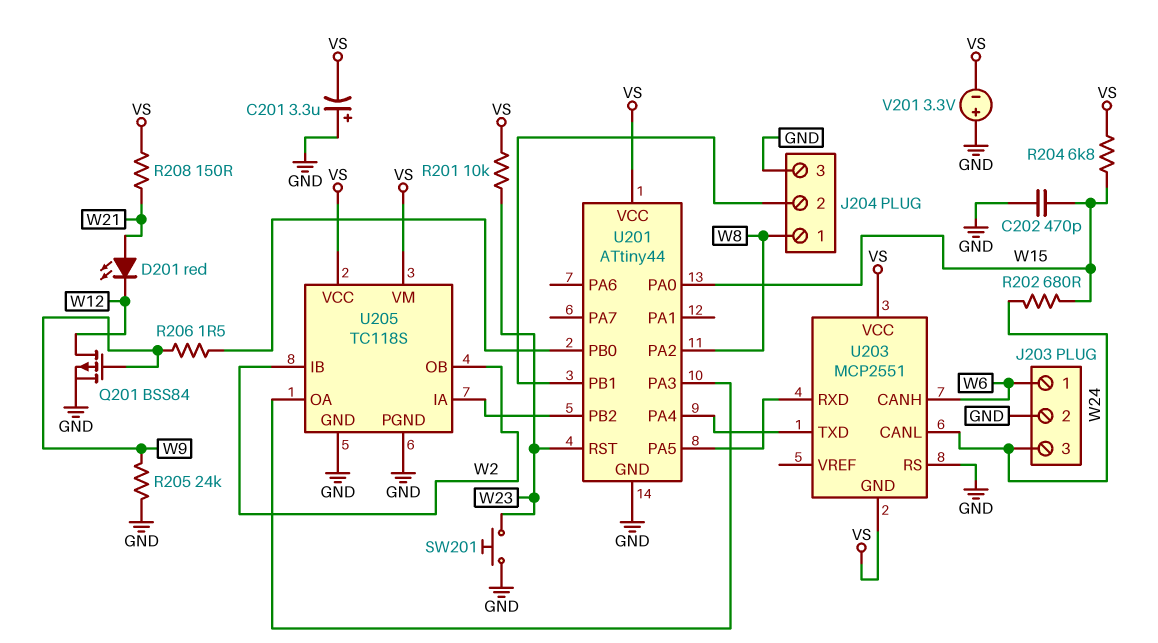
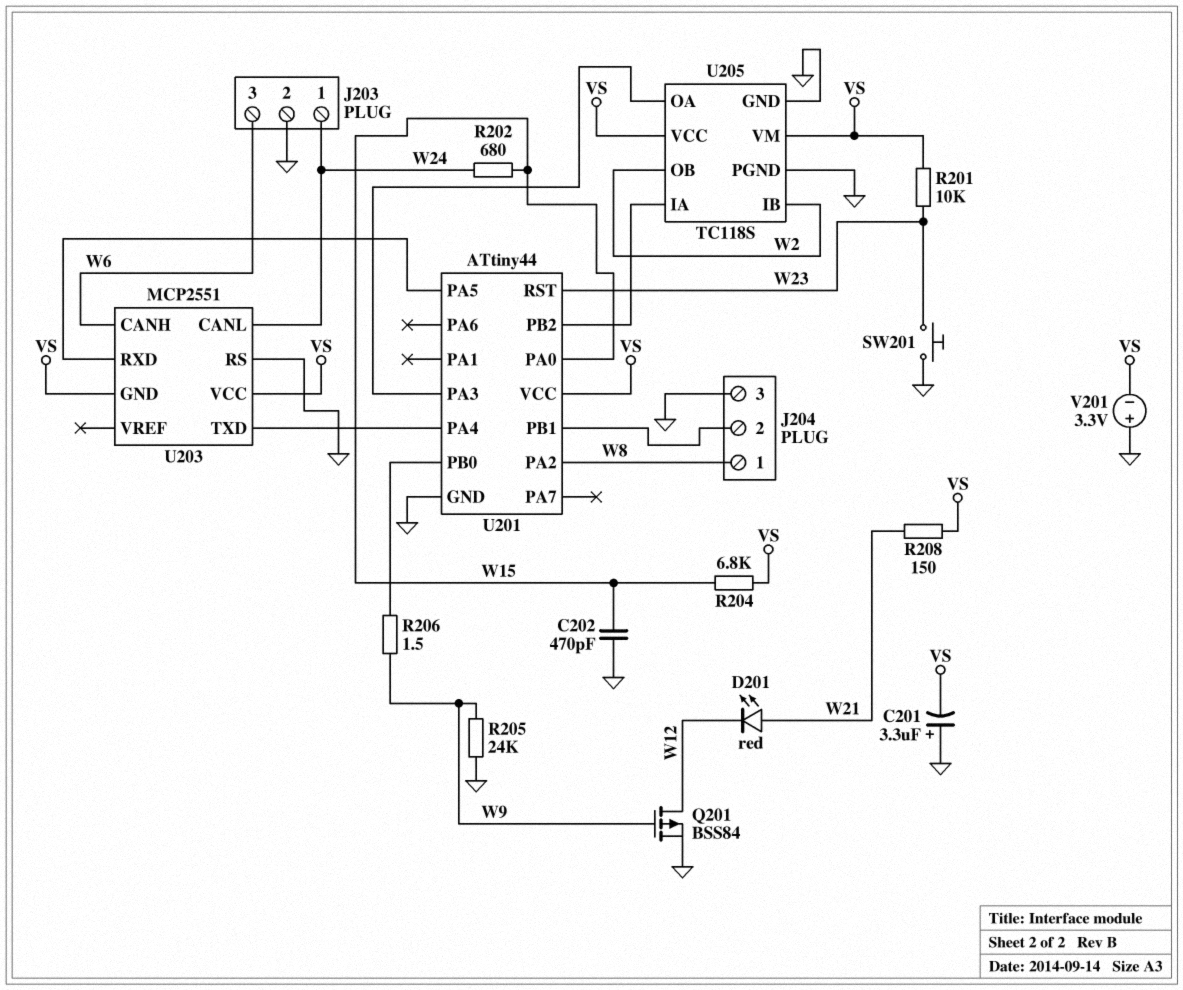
J203 pin 1: W6 -> W24
J203 pin 3: W24 -> W6

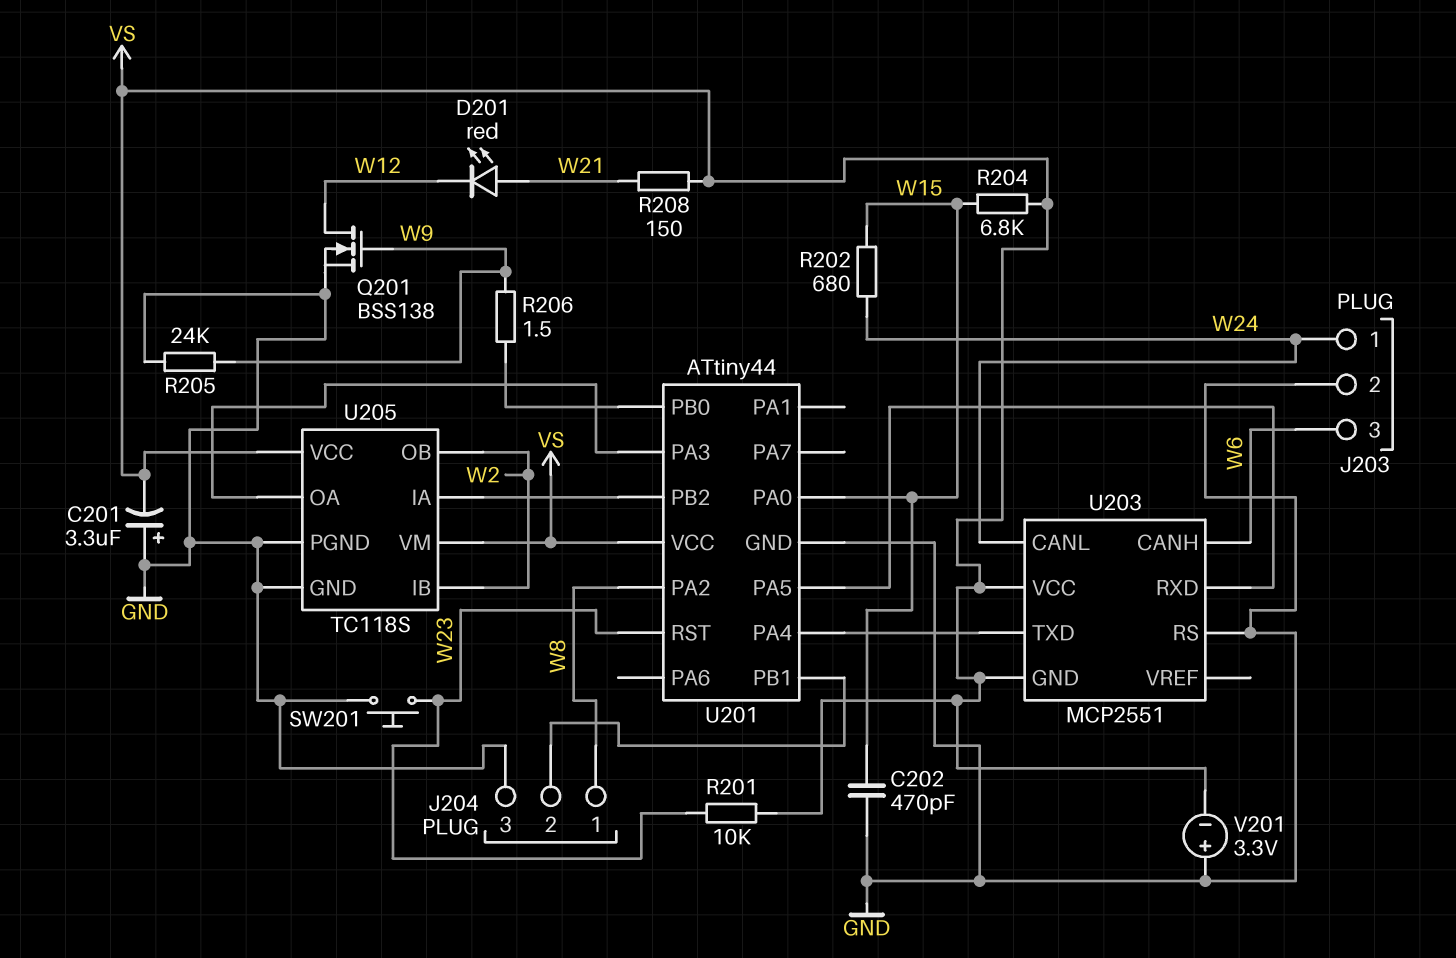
Q201: PMOS BSS84 (G W9, D W12, S GND) -> NMOS BSS138 (G W9, D W12, S GND)

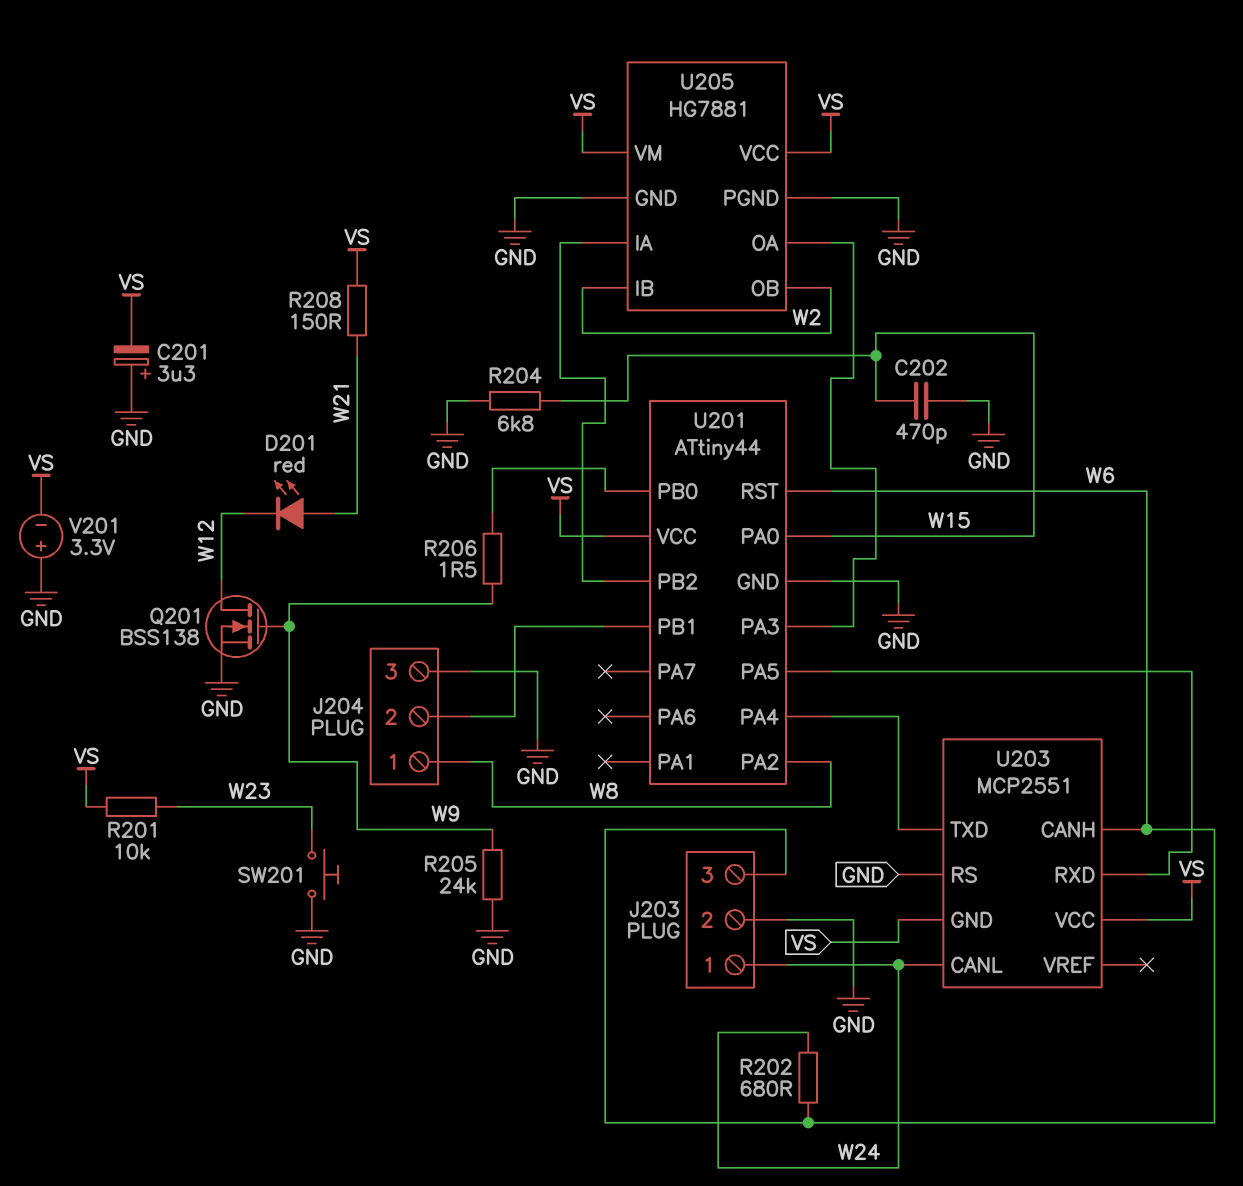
R202: 680 (W15, W24) -> 680 (W6, W24)
R204: 6.8k (VS, W15) -> 6.8k (GND, W15)
U201 pin RST: W23 -> W6
U205: TC118S -> HG7881

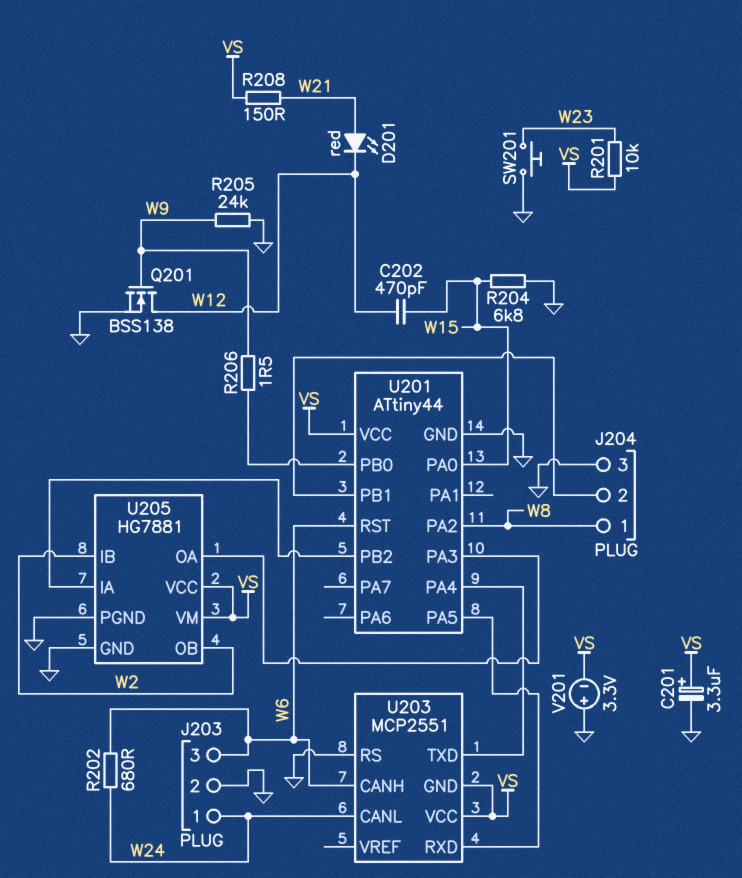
C201: 3.3uF (plus GND, minus VS) -> 3.3uF (plus VS, minus GND)
C202: 470pF (GND, W15) -> 470pF (W12, W15)

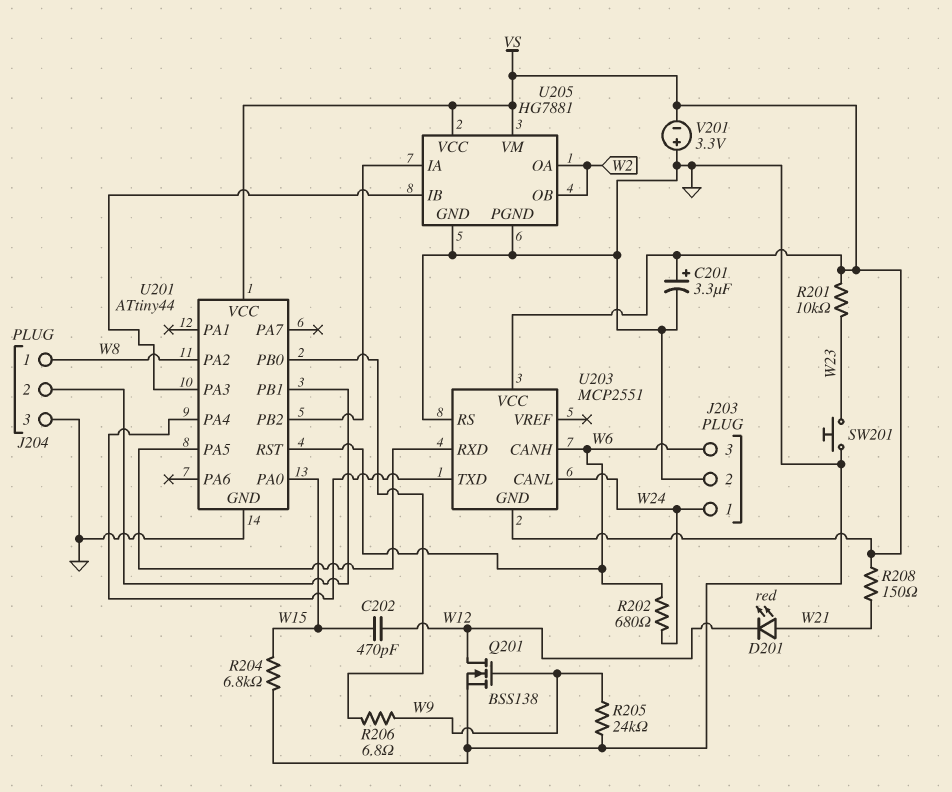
R206: 1.5 (U201/PB0, W9) -> 6.8 (U201/PB0, W9)
U205 pin IB: W2 -> U201/PA3
U205 pin OA: U201/PA3 -> W2

